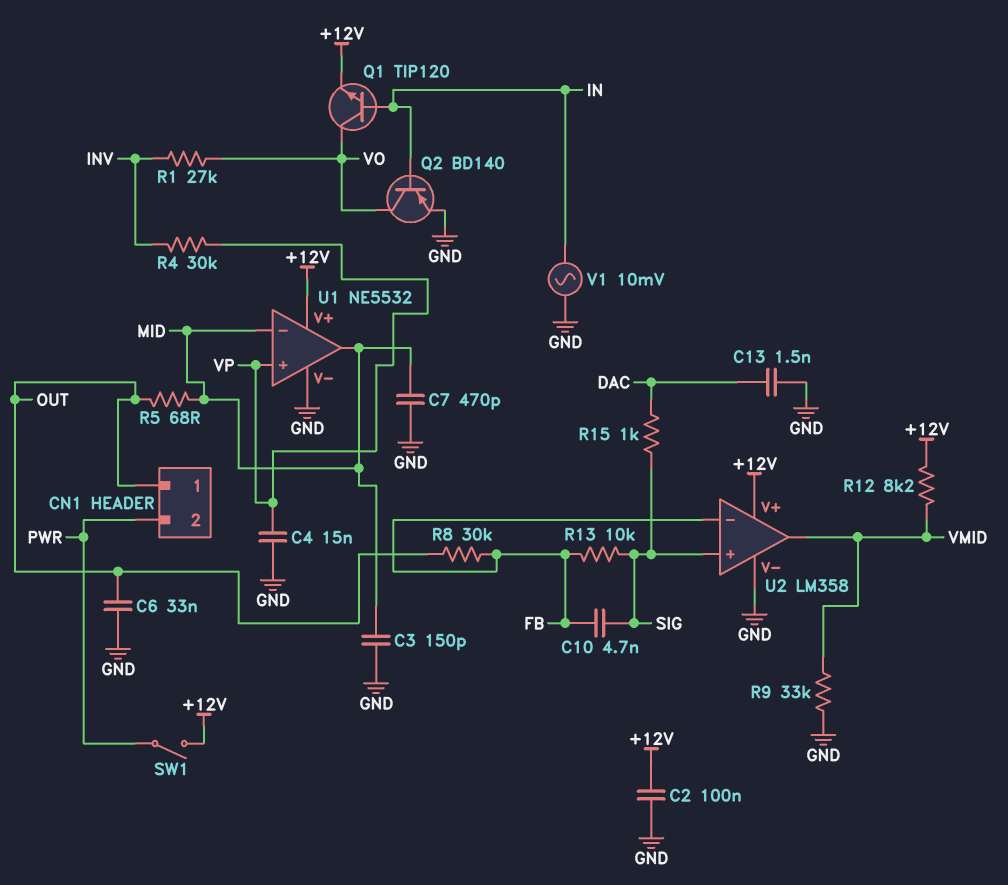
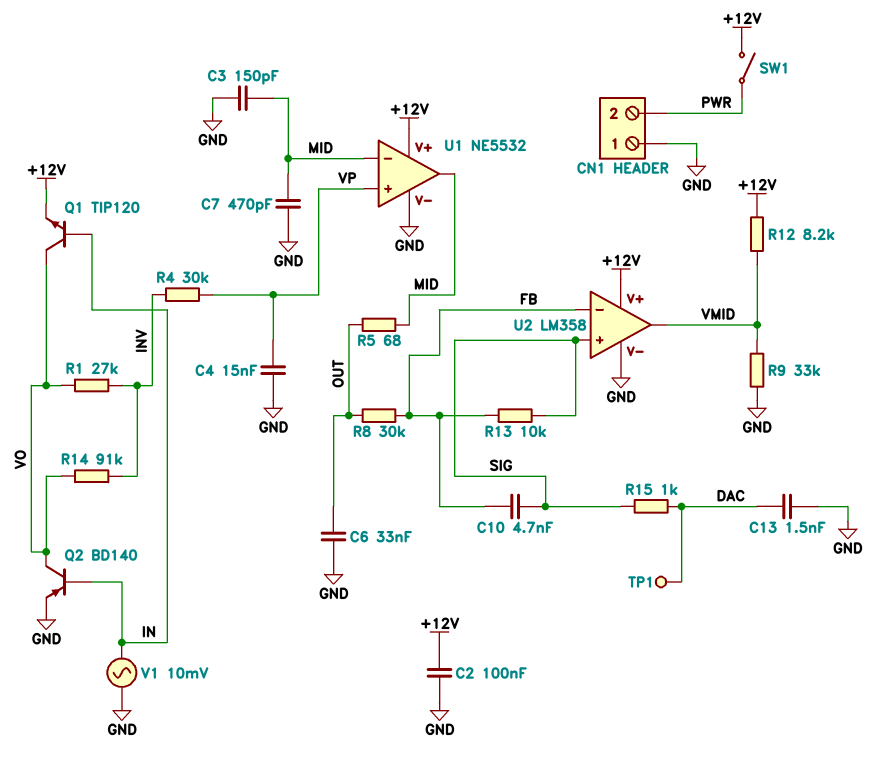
CN1 pin 1: OUT -> GND
R14: none -> 91k (INV, VO)
TP1: none -> test point (DAC)

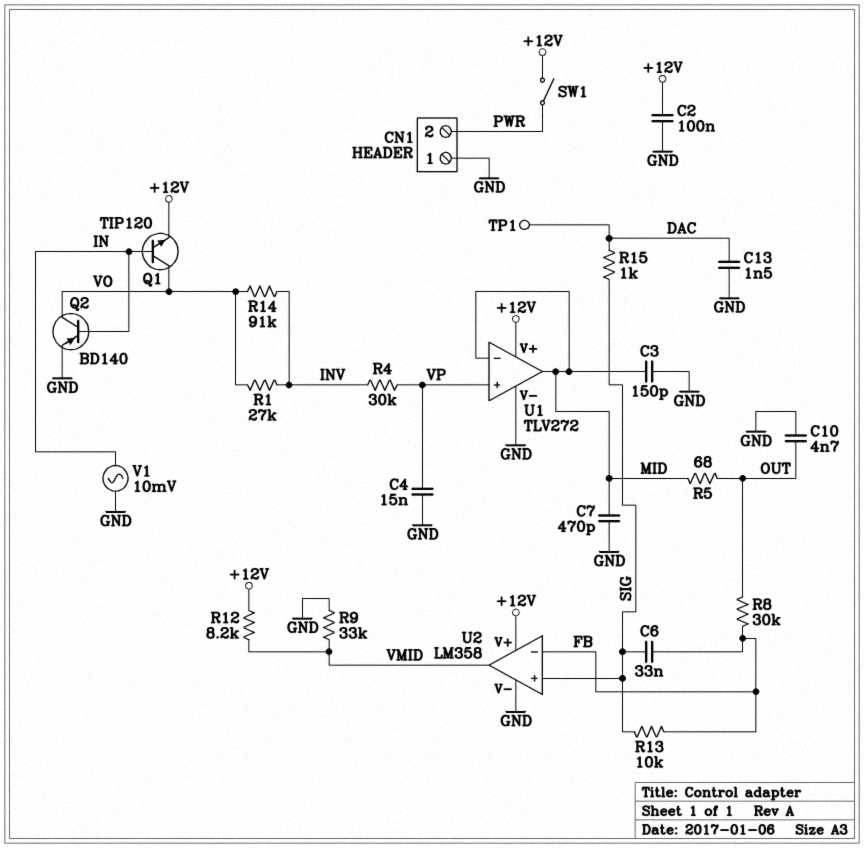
C6: 33nF (GND, OUT) -> 33nF (FB, SIG)
C10: 4.7nF (FB, SIG) -> 4.7nF (GND, OUT)
U1: NE5532 -> TLV272

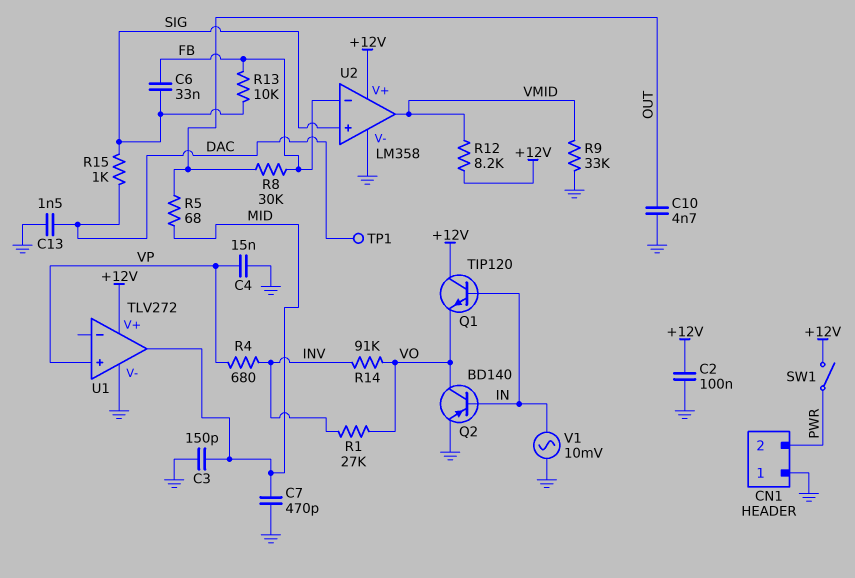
Q1: NPN TIP120 (B IN, C VO, E +12V) -> NPN TIP120 (B IN, C +12V, E VO)
R4: 30k (INV, VP) -> 680 (INV, VP)
U1 pin in-: MID -> none

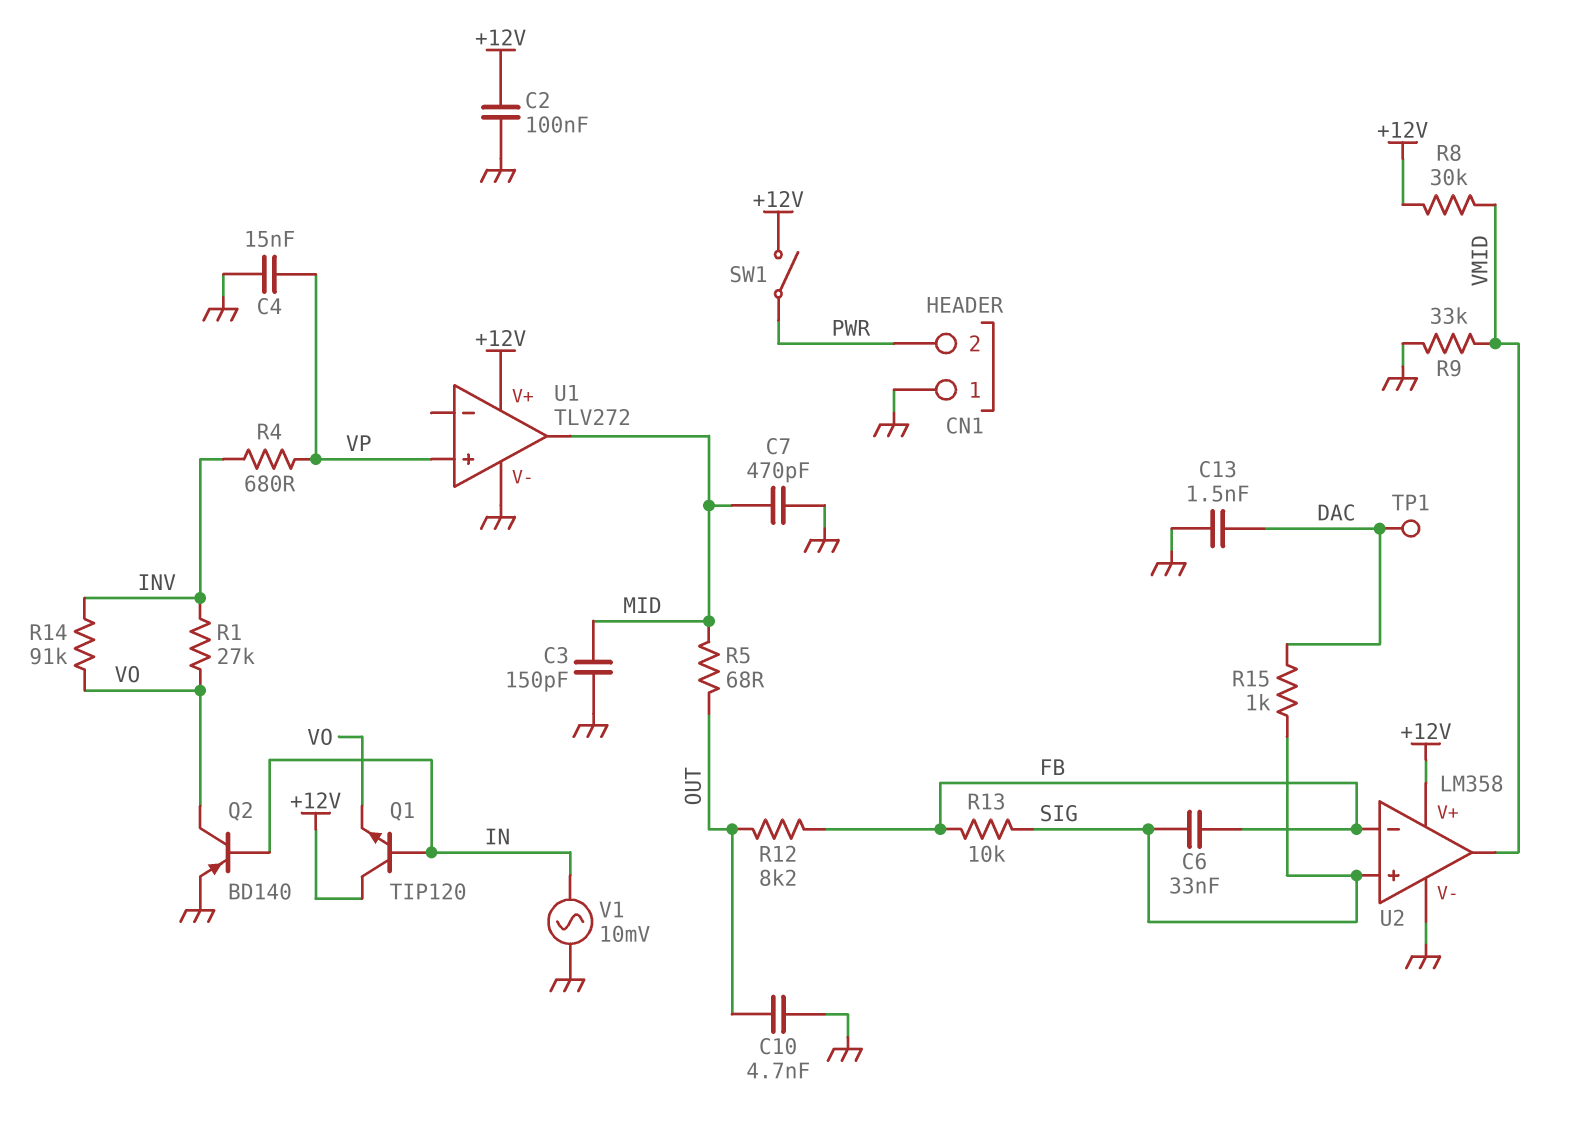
R8: 30k (FB, OUT) -> 30k (+12V, VMID)
R12: 8.2k (+12V, VMID) -> 8.2k (FB, OUT)

